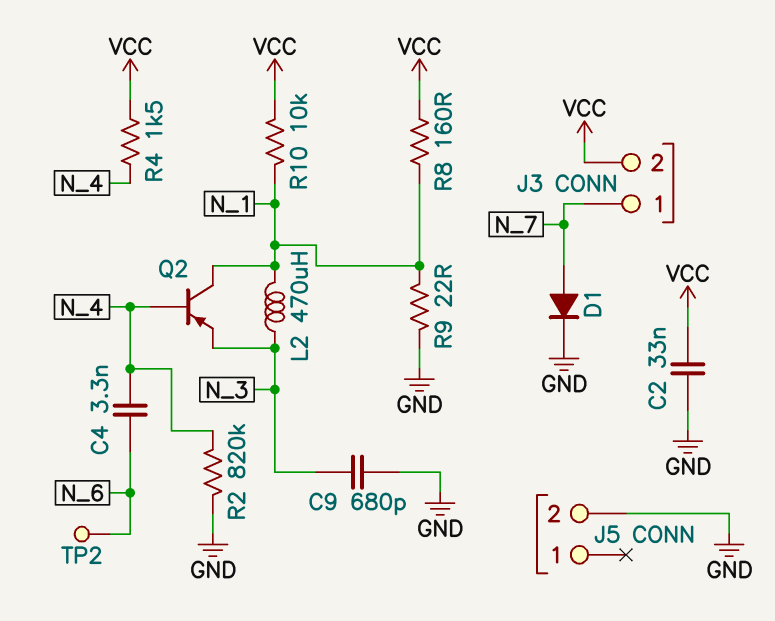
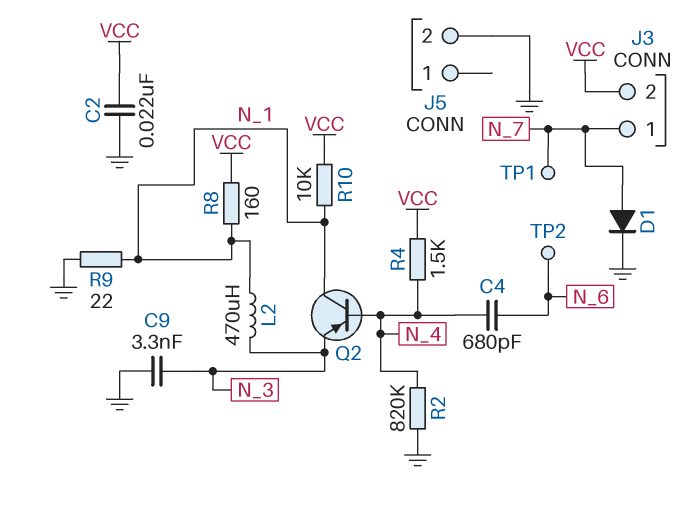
C2: 33nF (GND, VCC) -> 22nF (GND, VCC)
C4: 3.3nF (N_4, N_6) -> 680pF (N_4, N_6)
C9: 680pF (GND, N_3) -> 3.3nF (GND, N_3)
TP1: none -> test point (N_7)

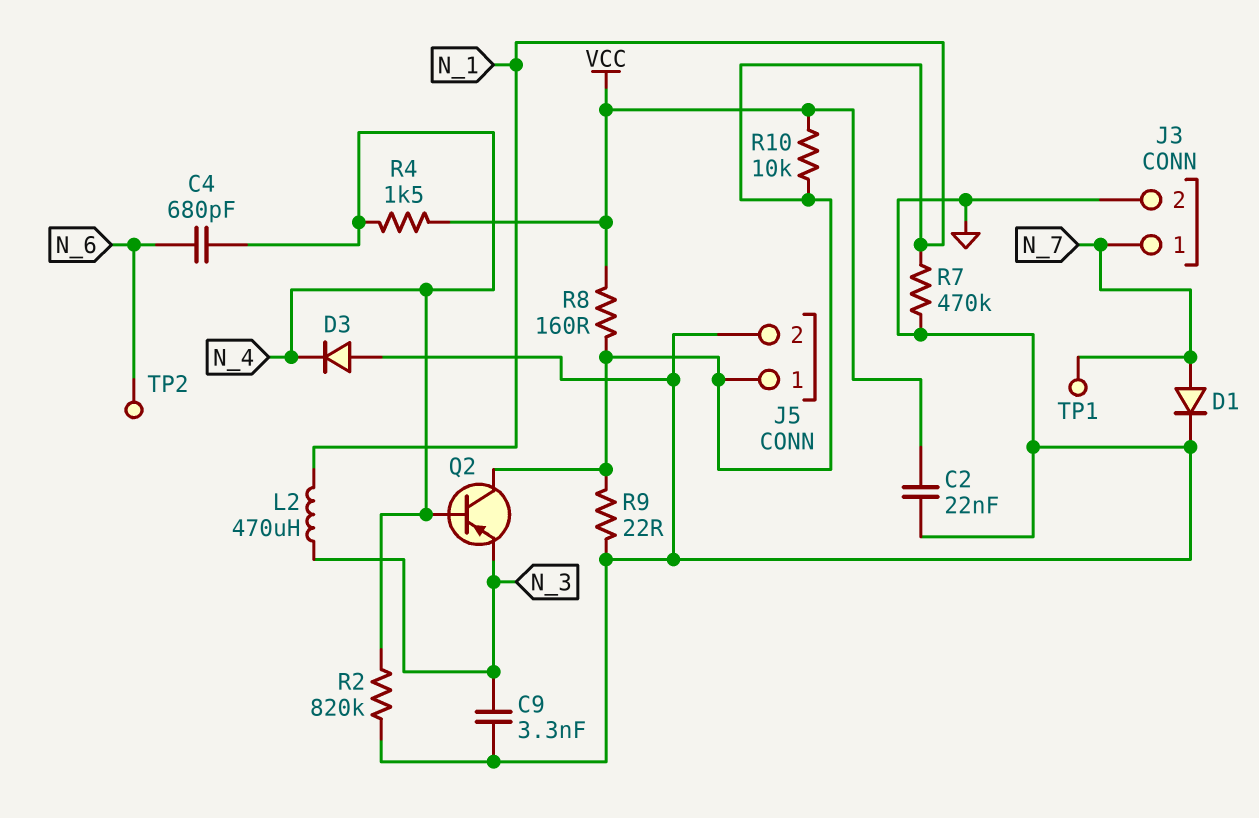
D3: none -> diode (A GND, K N_4)
J3 pin 2: VCC -> GND
J5 pin 1: none -> N_1
R7: none -> 470k (GND, N_1)

